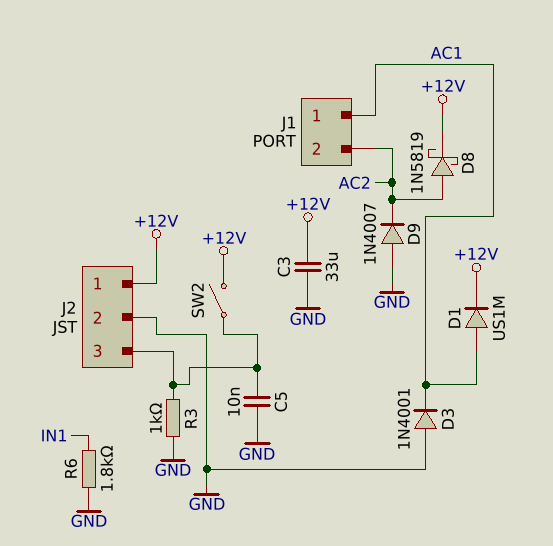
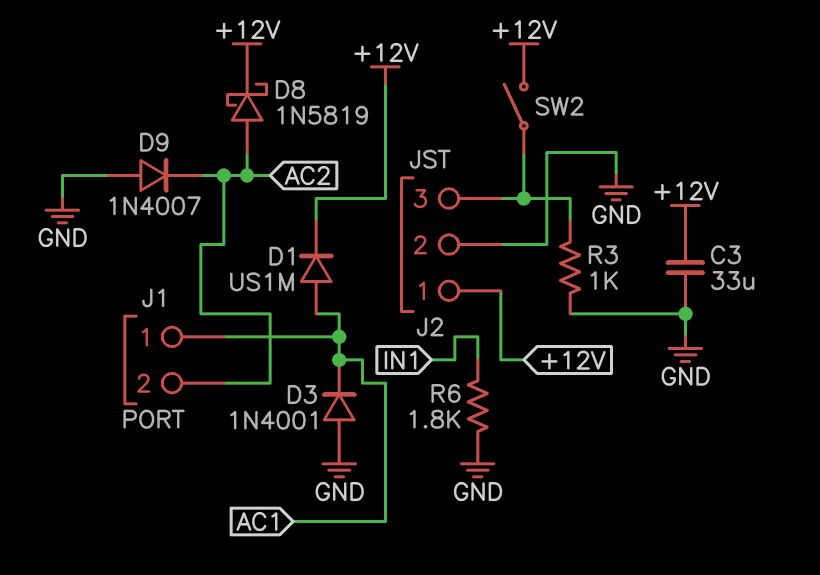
C5: 10nF (GND, J2/3) -> none

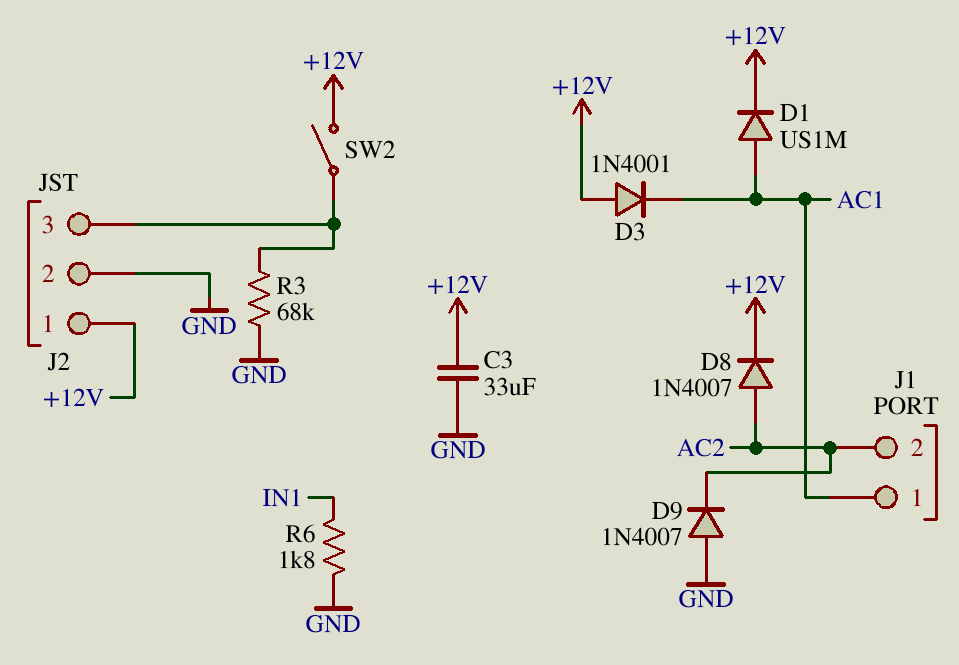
D3: diode 1N4001 (A GND, K AC1) -> diode 1N4001 (A +12V, K AC1)
D8: schottky 1N5819 (A AC2, K +12V) -> diode 1N4007 (A AC2, K +12V)
R3: 1k (GND, J2/3) -> 68k (GND, J2/3)

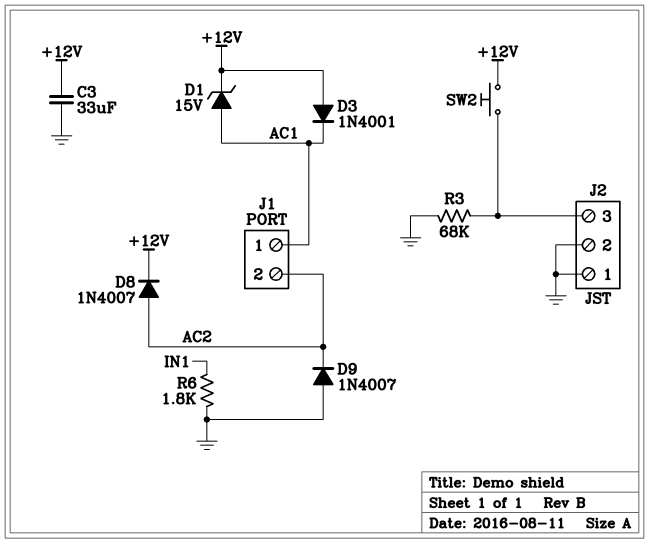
D1: diode US1M (A AC1, K +12V) -> zener 15V (A AC1, K +12V)
J2 pin 1: +12V -> GND
SW2: switch (+12V, J2/3) -> button (+12V, J2/3)

